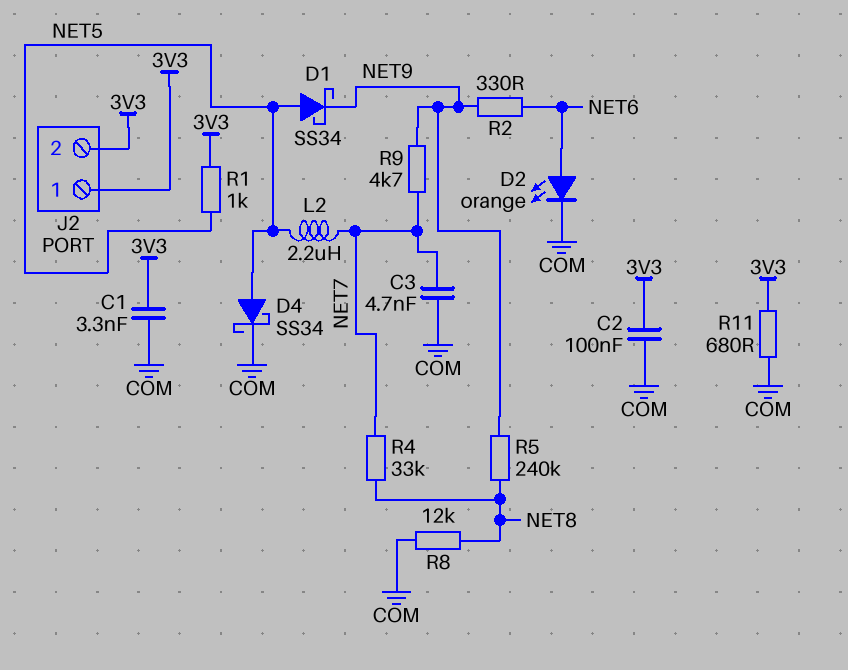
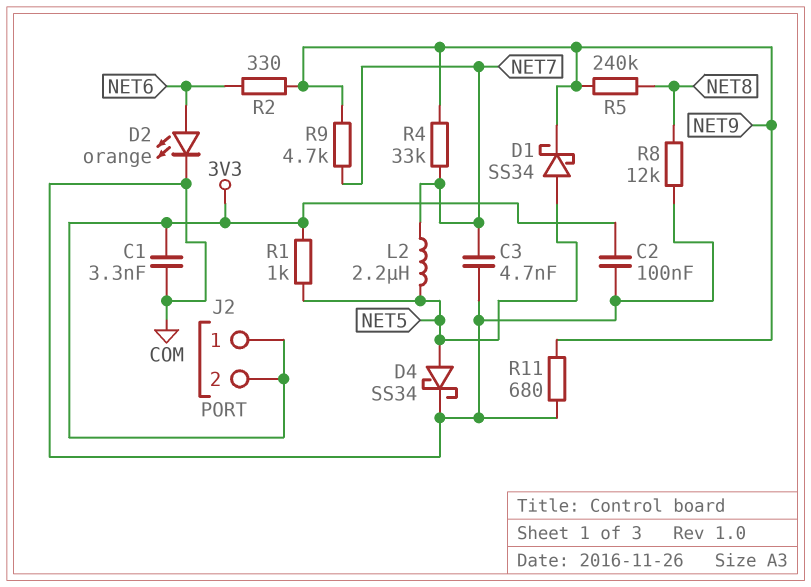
R4: 33k (NET7, NET8) -> 33k (NET7, NET9)
R11: 680 (3V3, COM) -> 680 (COM, NET9)

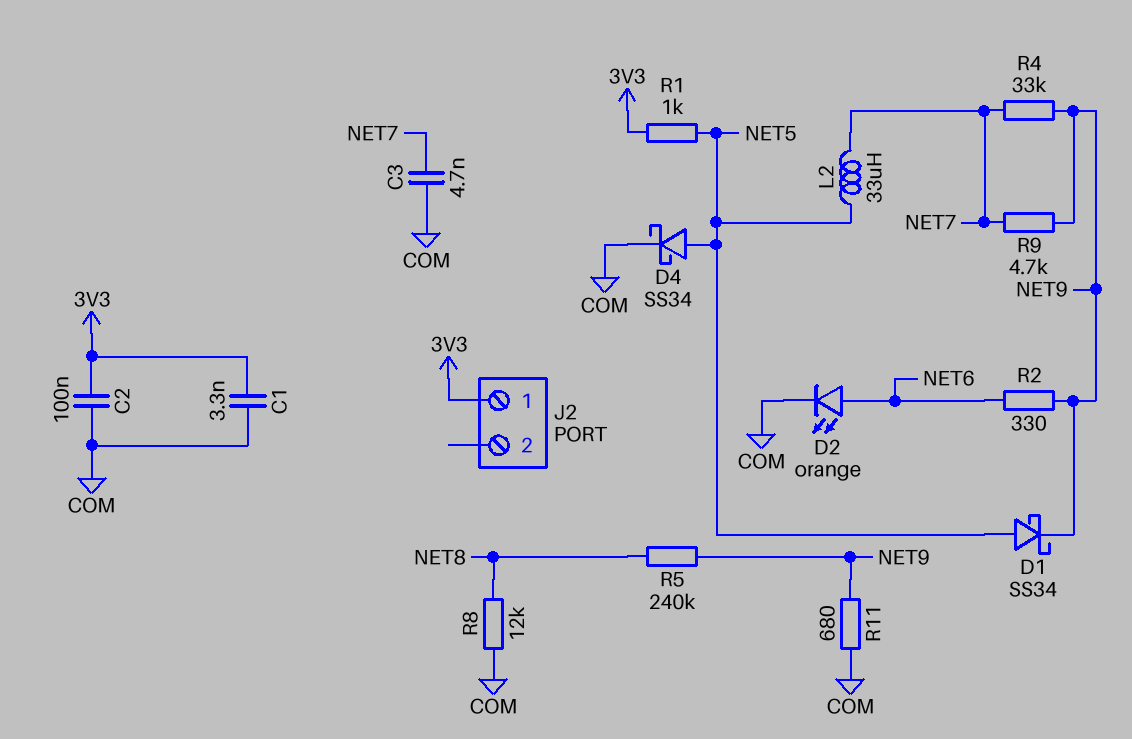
J2 pin 2: 3V3 -> none
L2: 2.2uH (NET5, NET7) -> 33uH (NET5, NET7)

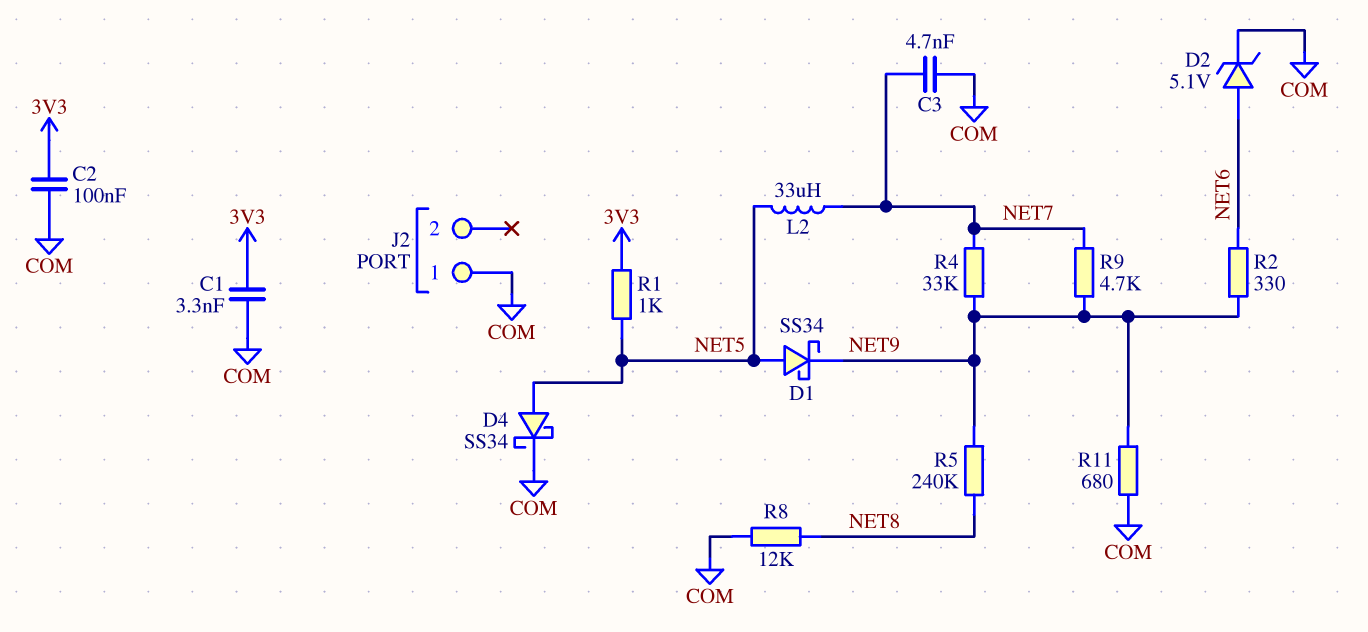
D2: LED orange (A NET6, K COM) -> zener 5.1V (A NET6, K COM)
J2 pin 1: 3V3 -> COM

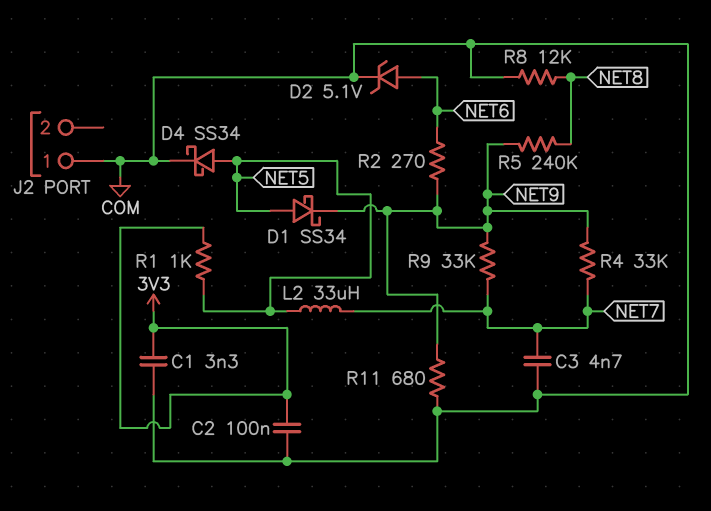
R2: 330 (NET6, NET9) -> 270 (NET6, NET9)
R9: 4.7k (NET7, NET9) -> 33k (NET7, NET9)

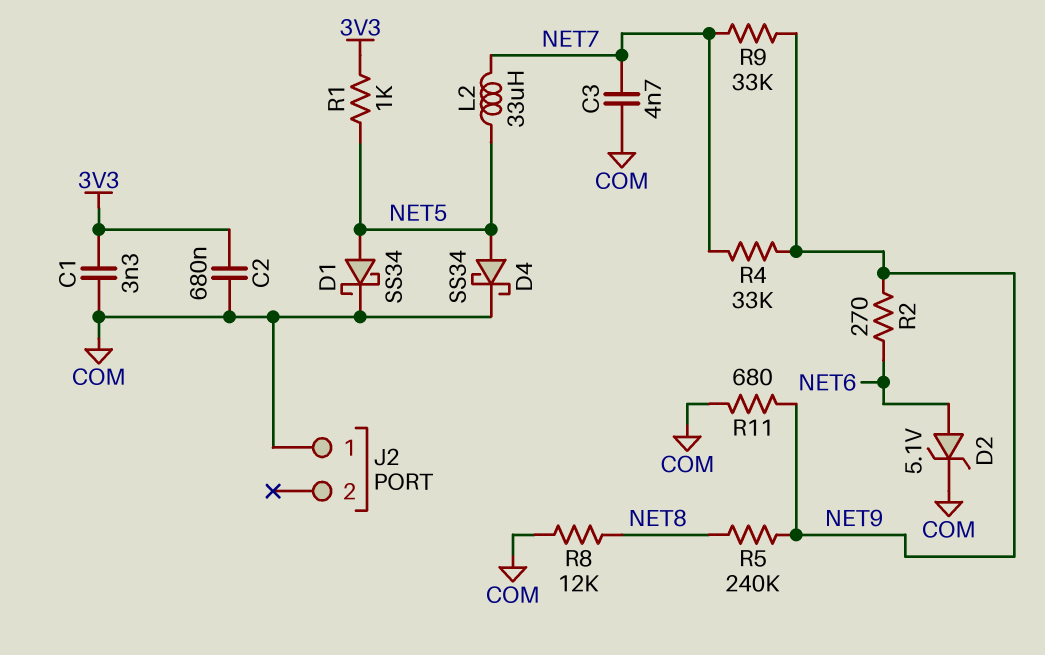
C2: 100nF (3V3, COM) -> 680nF (3V3, COM)
D1: schottky SS34 (A NET5, K NET9) -> schottky SS34 (A NET5, K COM)

